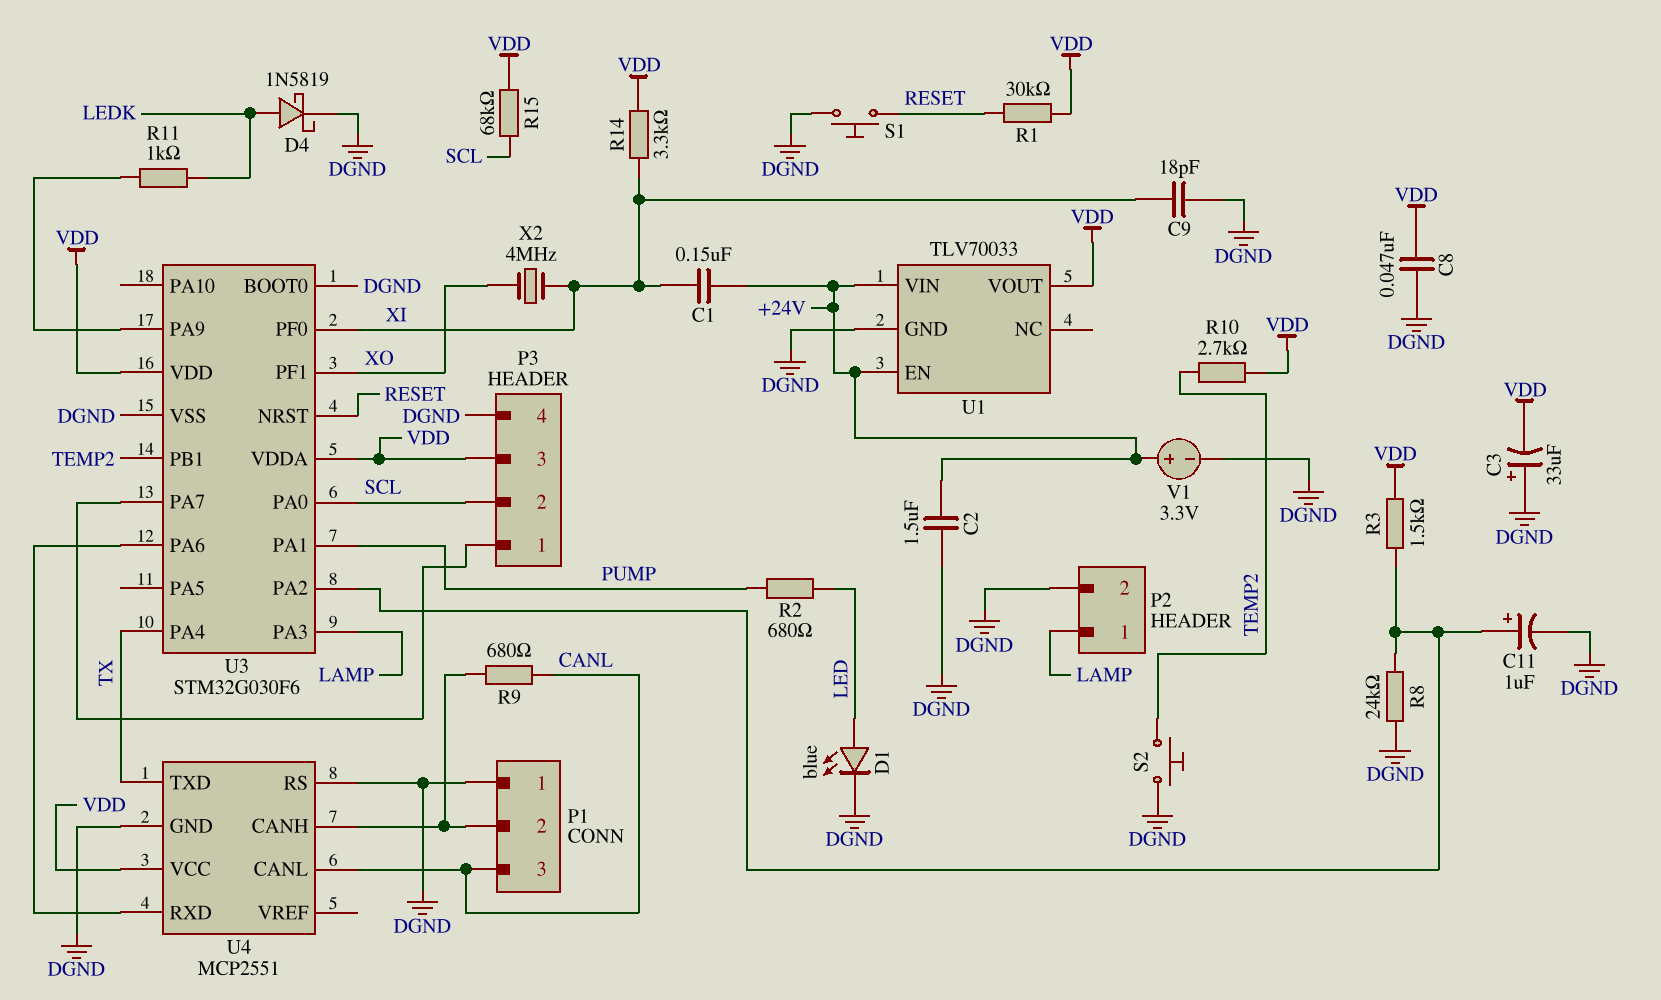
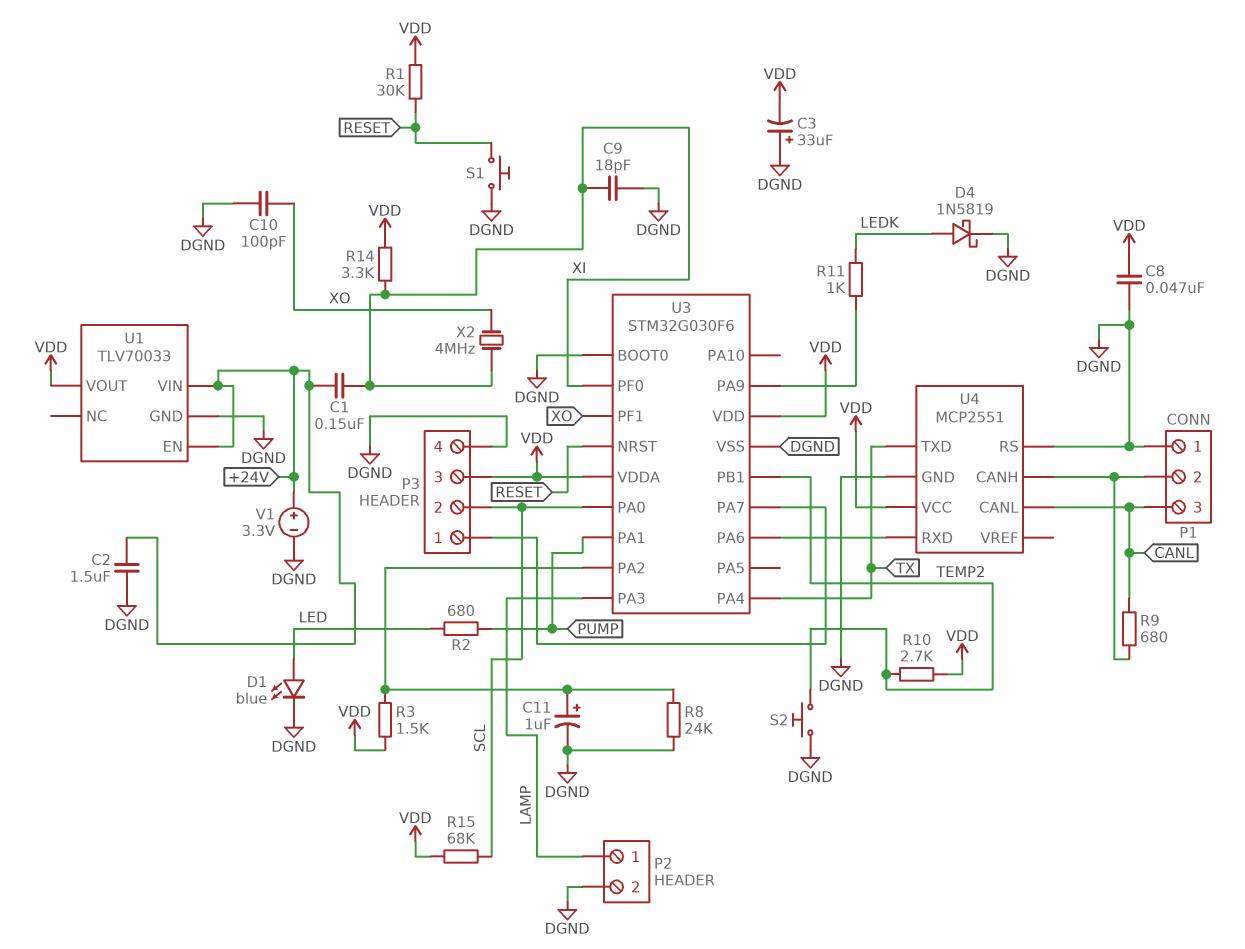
C10: none -> 100pF (DGND, XO)

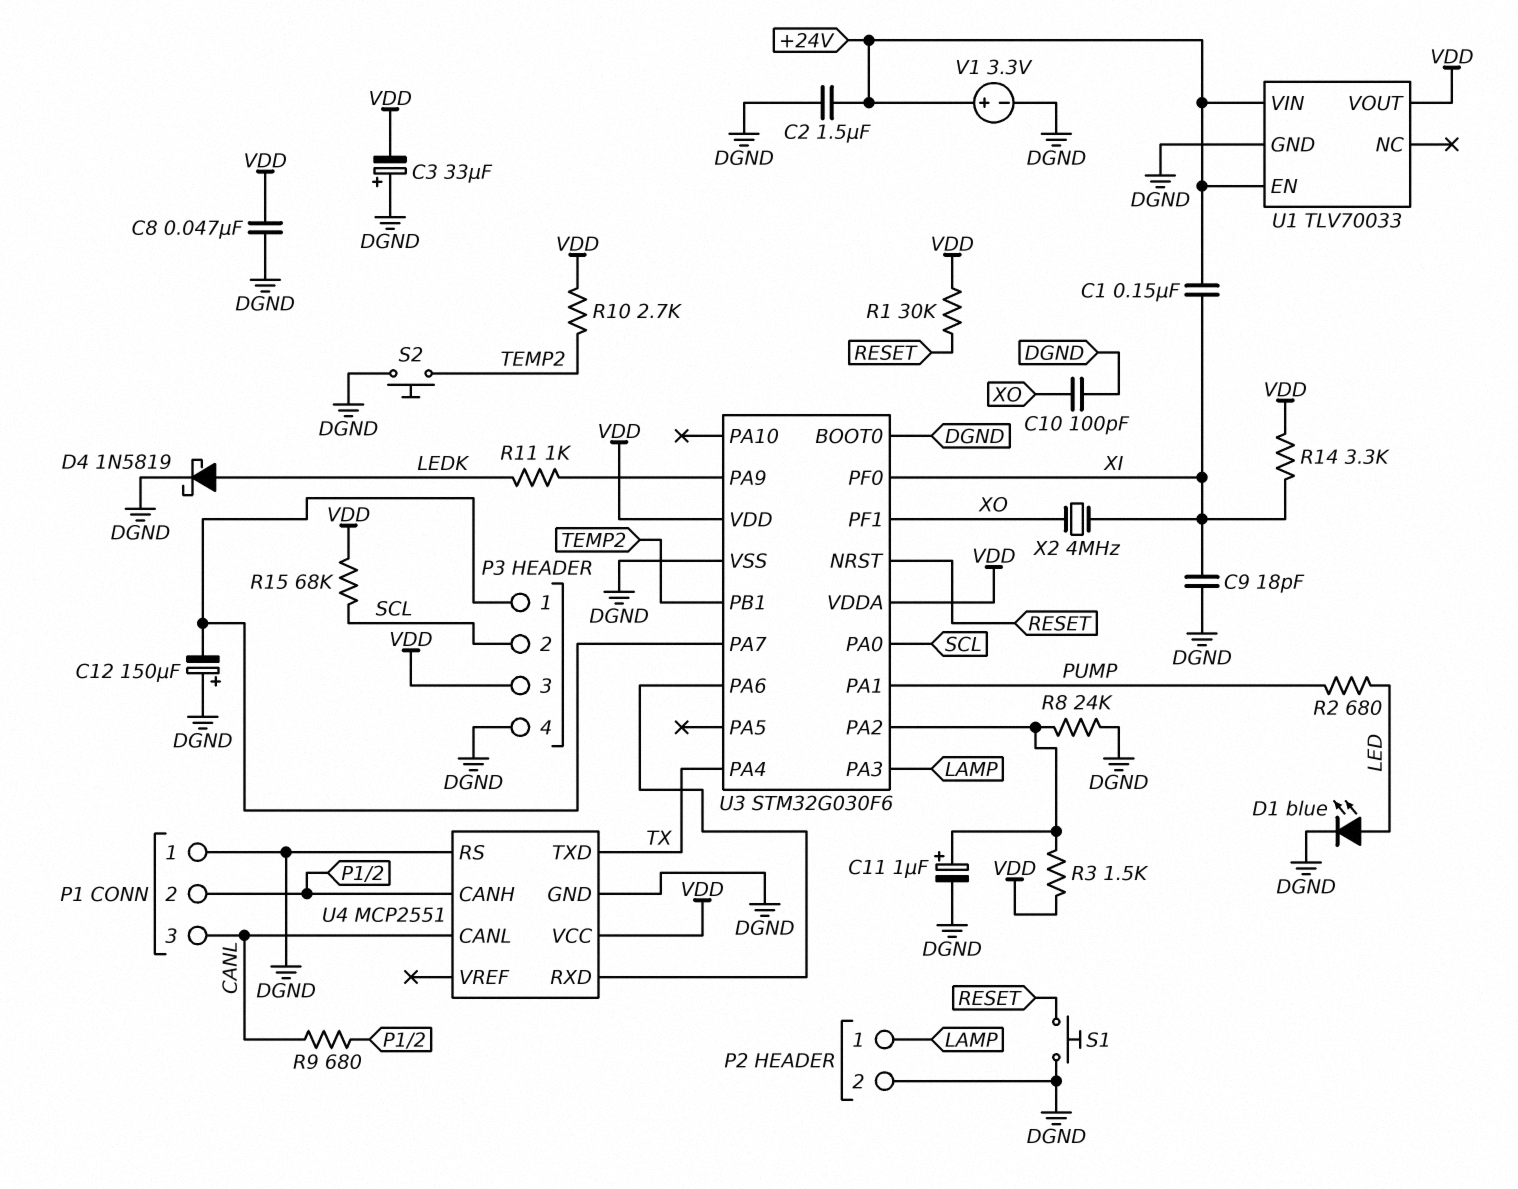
C12: none -> 150uF (plus DGND, minus P3/1)

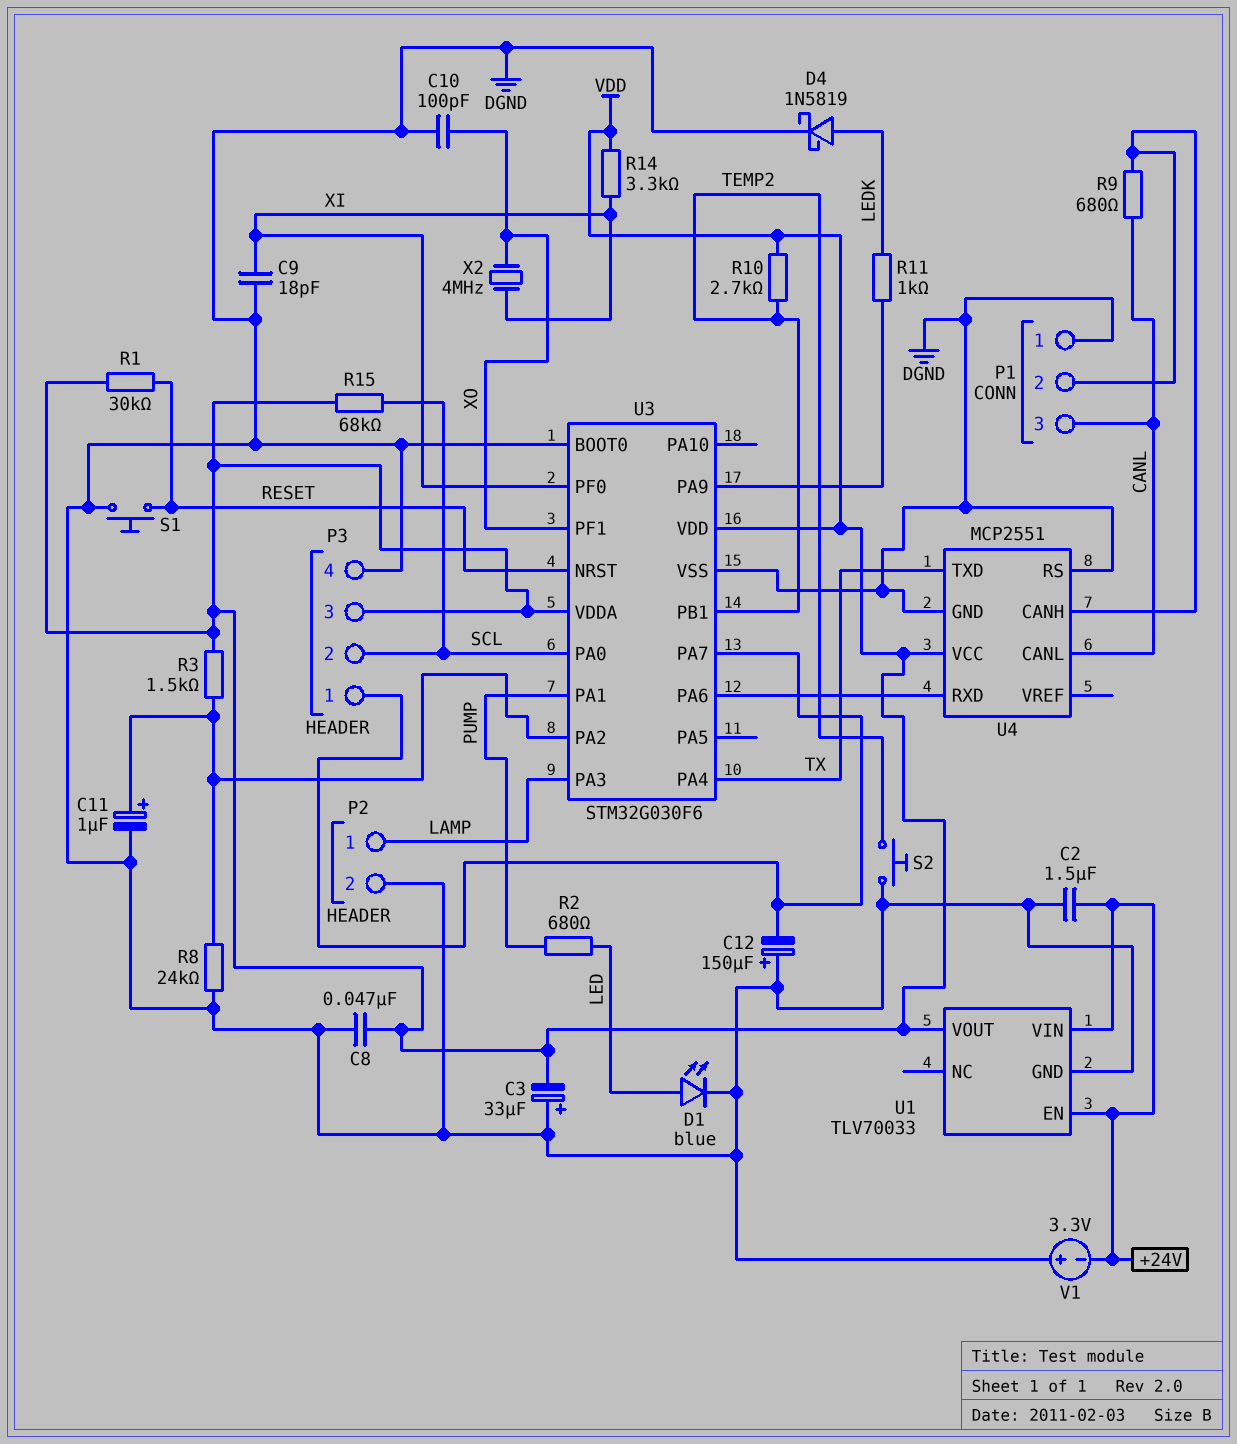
C1: 150nF (+24V, XI) -> none
V1: 3.3V (plus +24V, minus DGND) -> 3.3V (plus DGND, minus +24V)

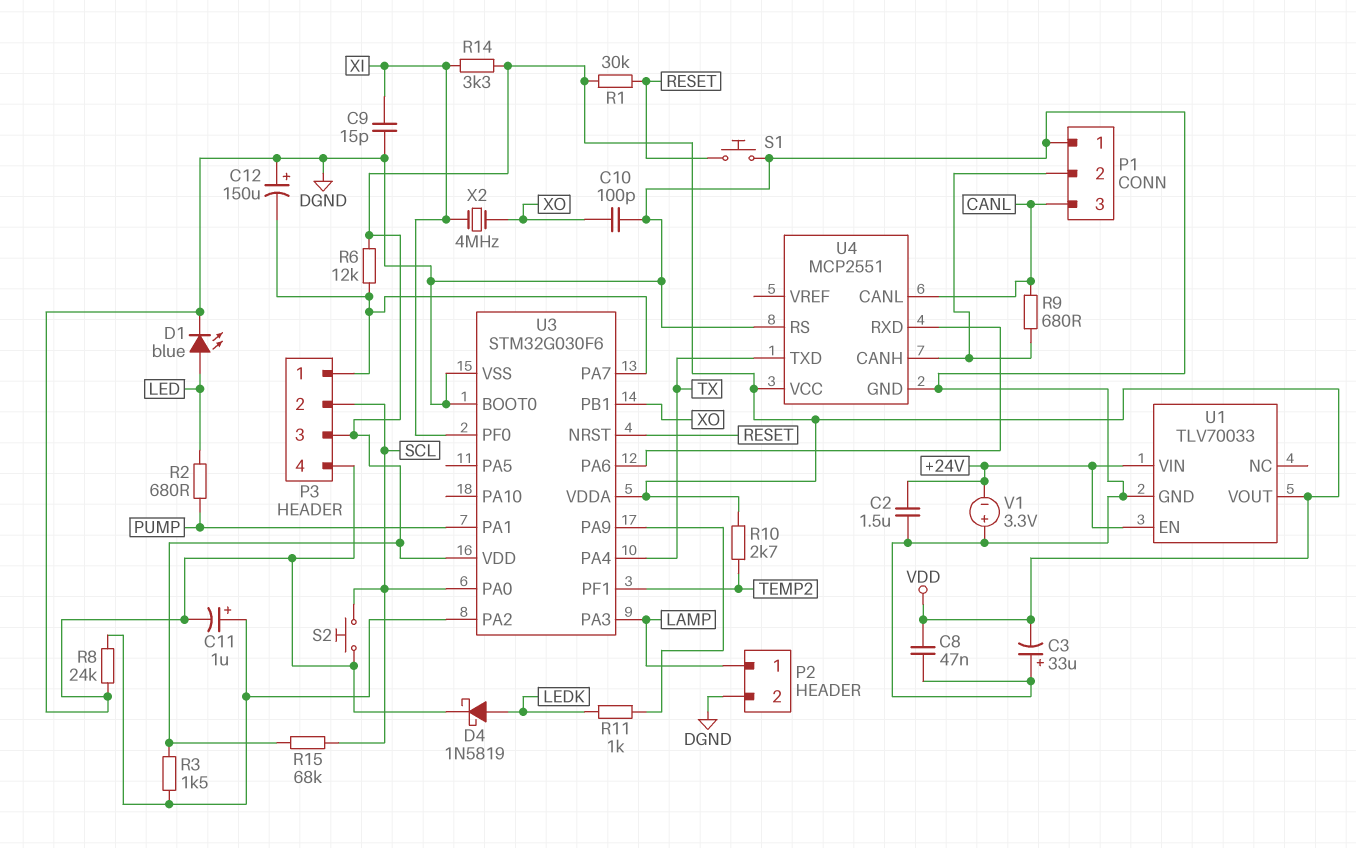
C9: 18pF (DGND, XI) -> 15pF (DGND, XI)
R6: none -> 12k (P3/1, VDD)
S2: button (DGND, TEMP2) -> button (DGND, SCL)
U3 pin PB1: TEMP2 -> XO
U3 pin PF1: XO -> TEMP2

